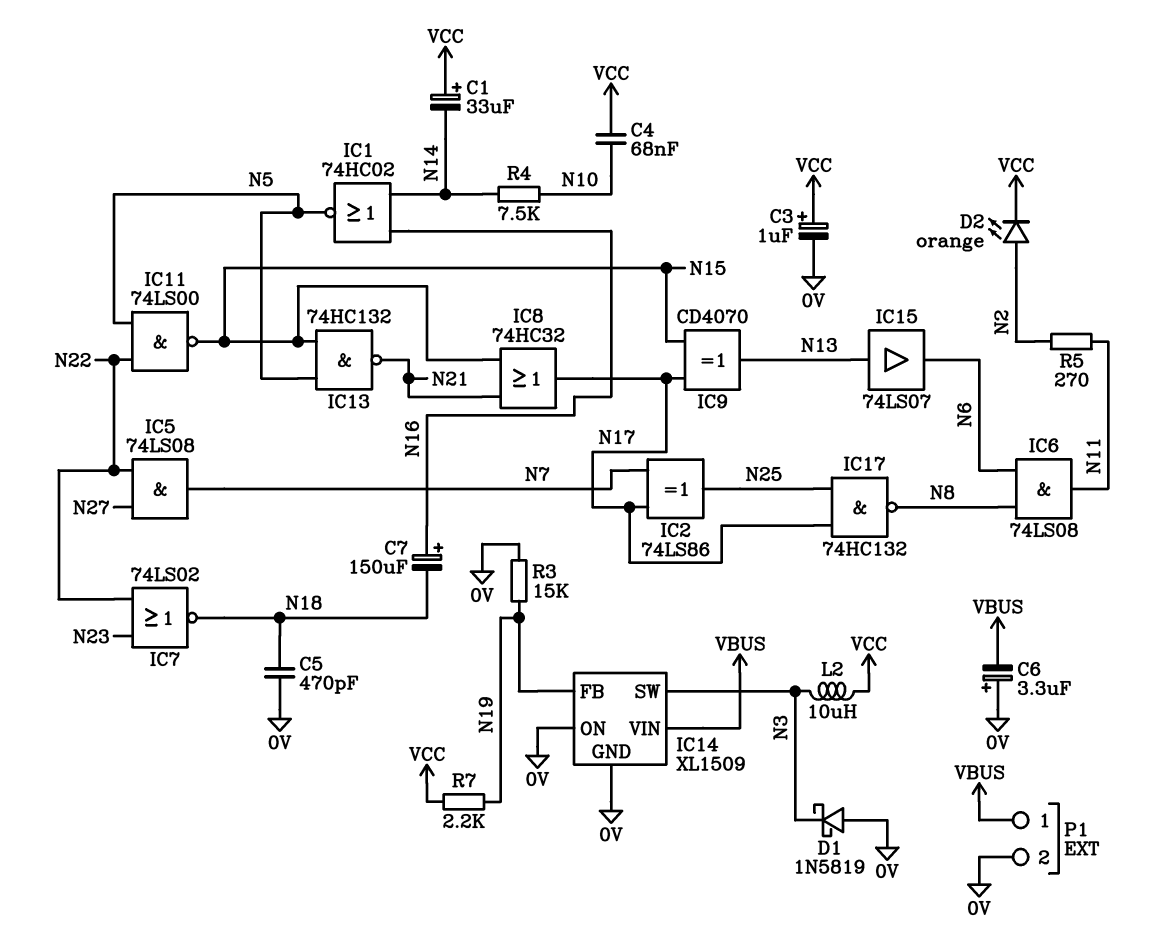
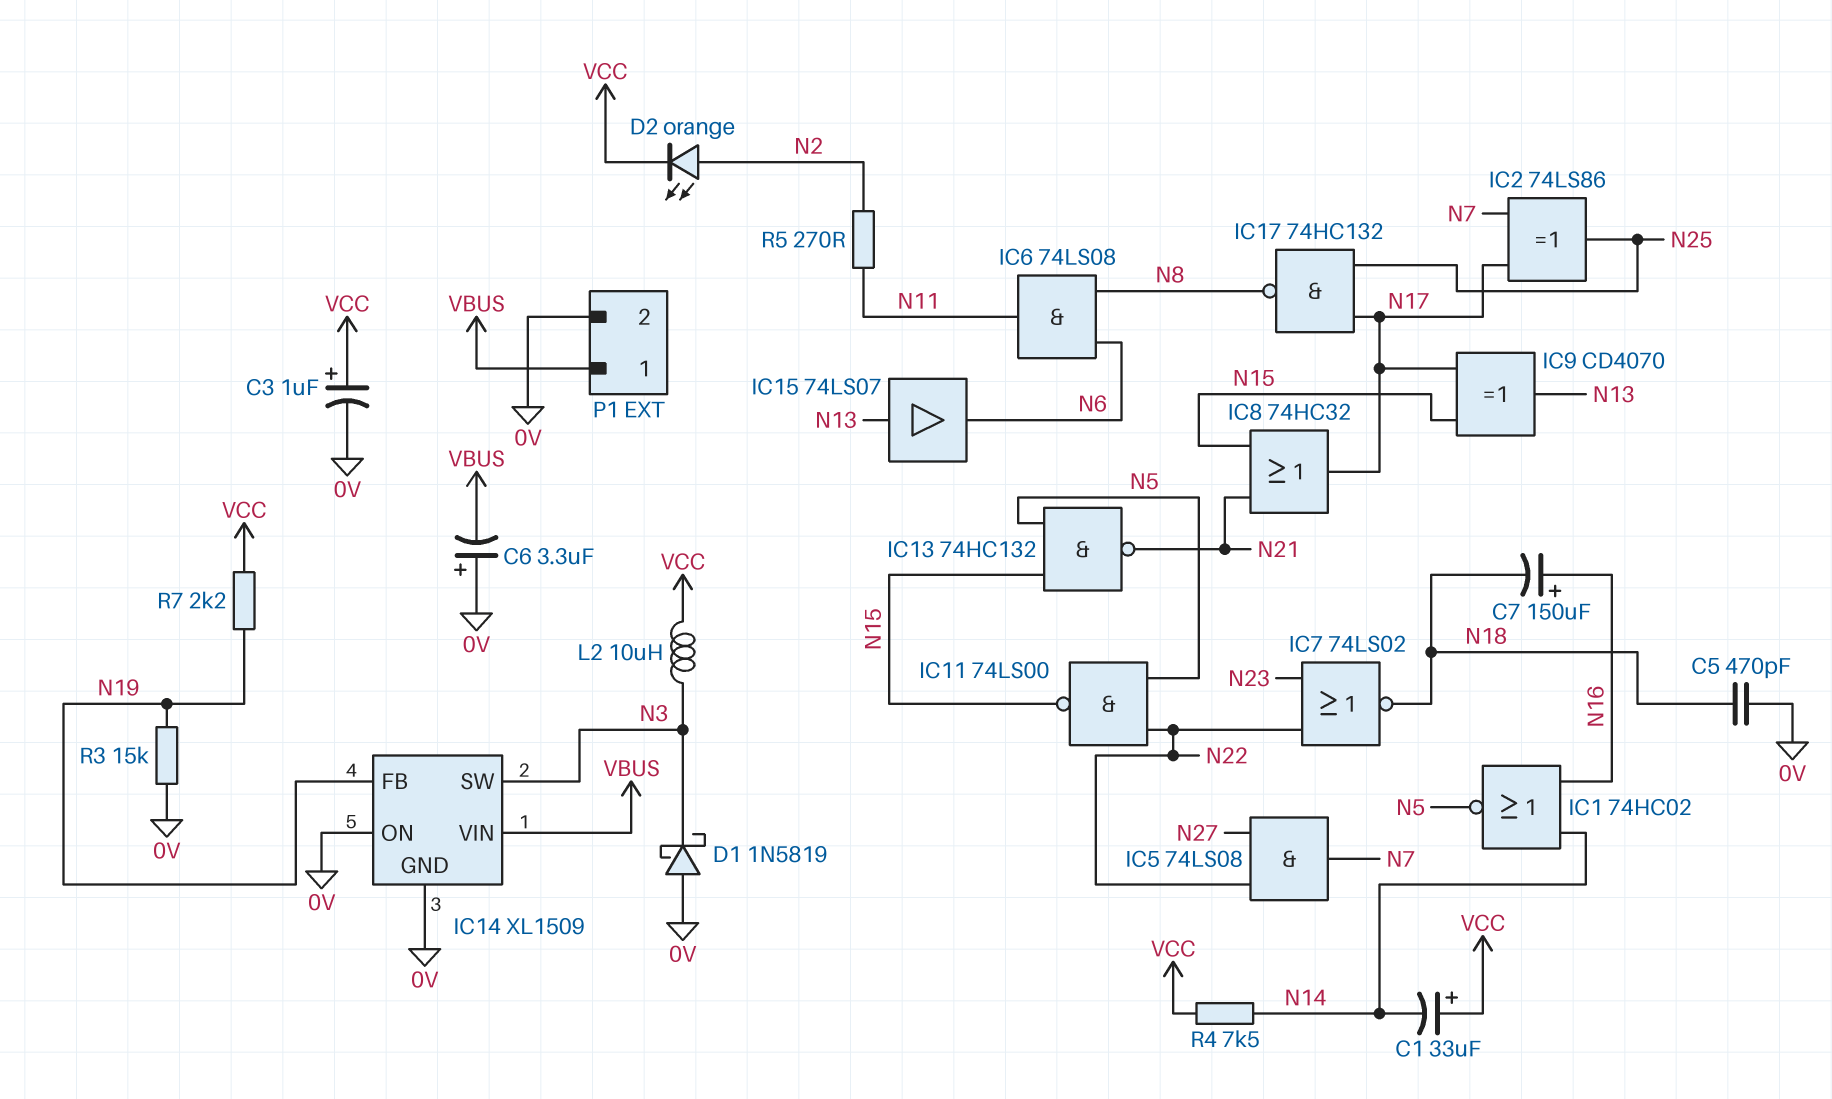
C4: 68nF (N10, VCC) -> none
R4: 7.5k (N10, N14) -> 7.5k (N14, VCC)

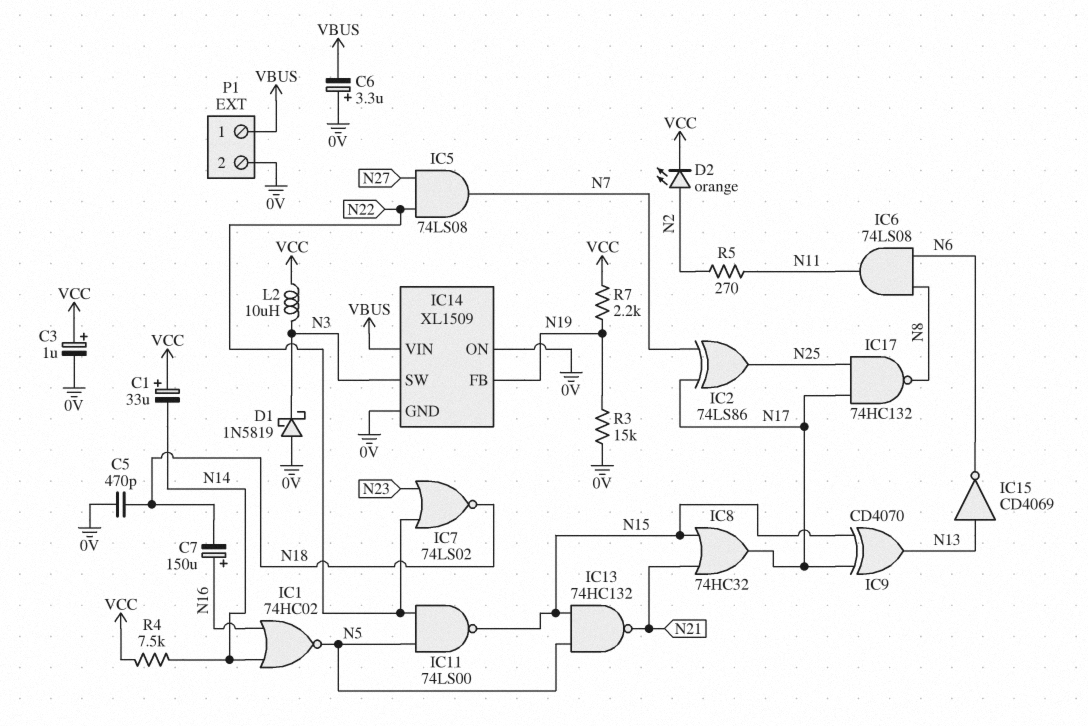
IC15: buffer 74LS07 (in N13, out N6) -> NOT CD4069 (in N13, out N6)

